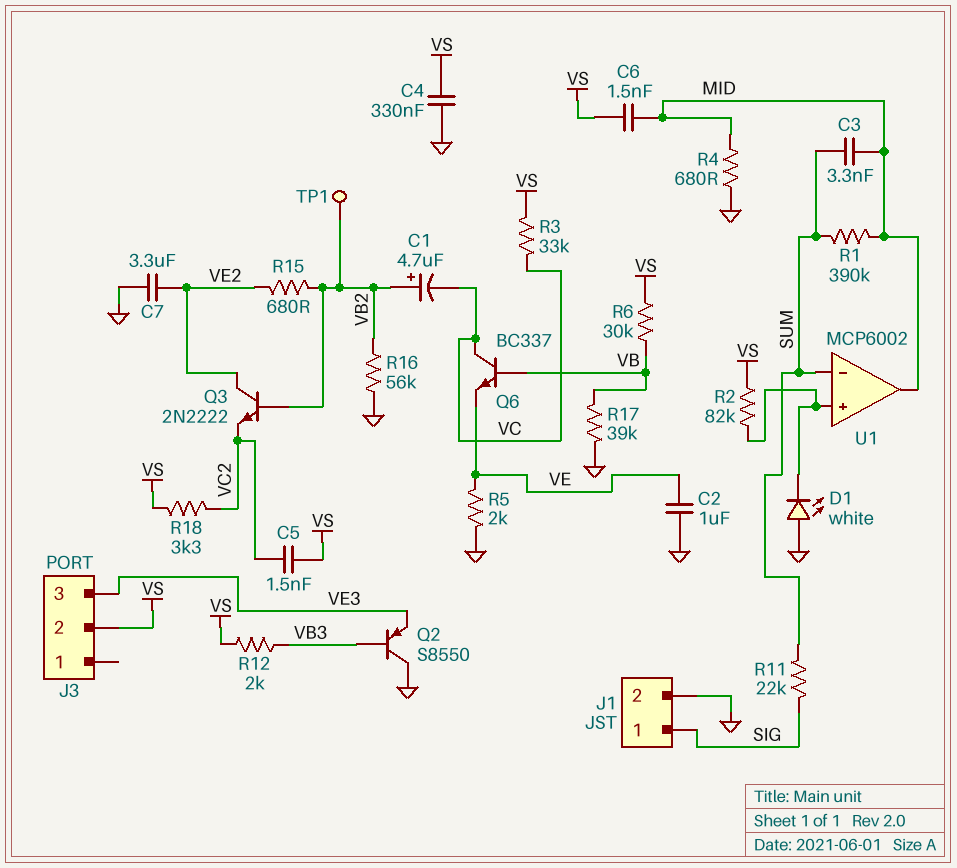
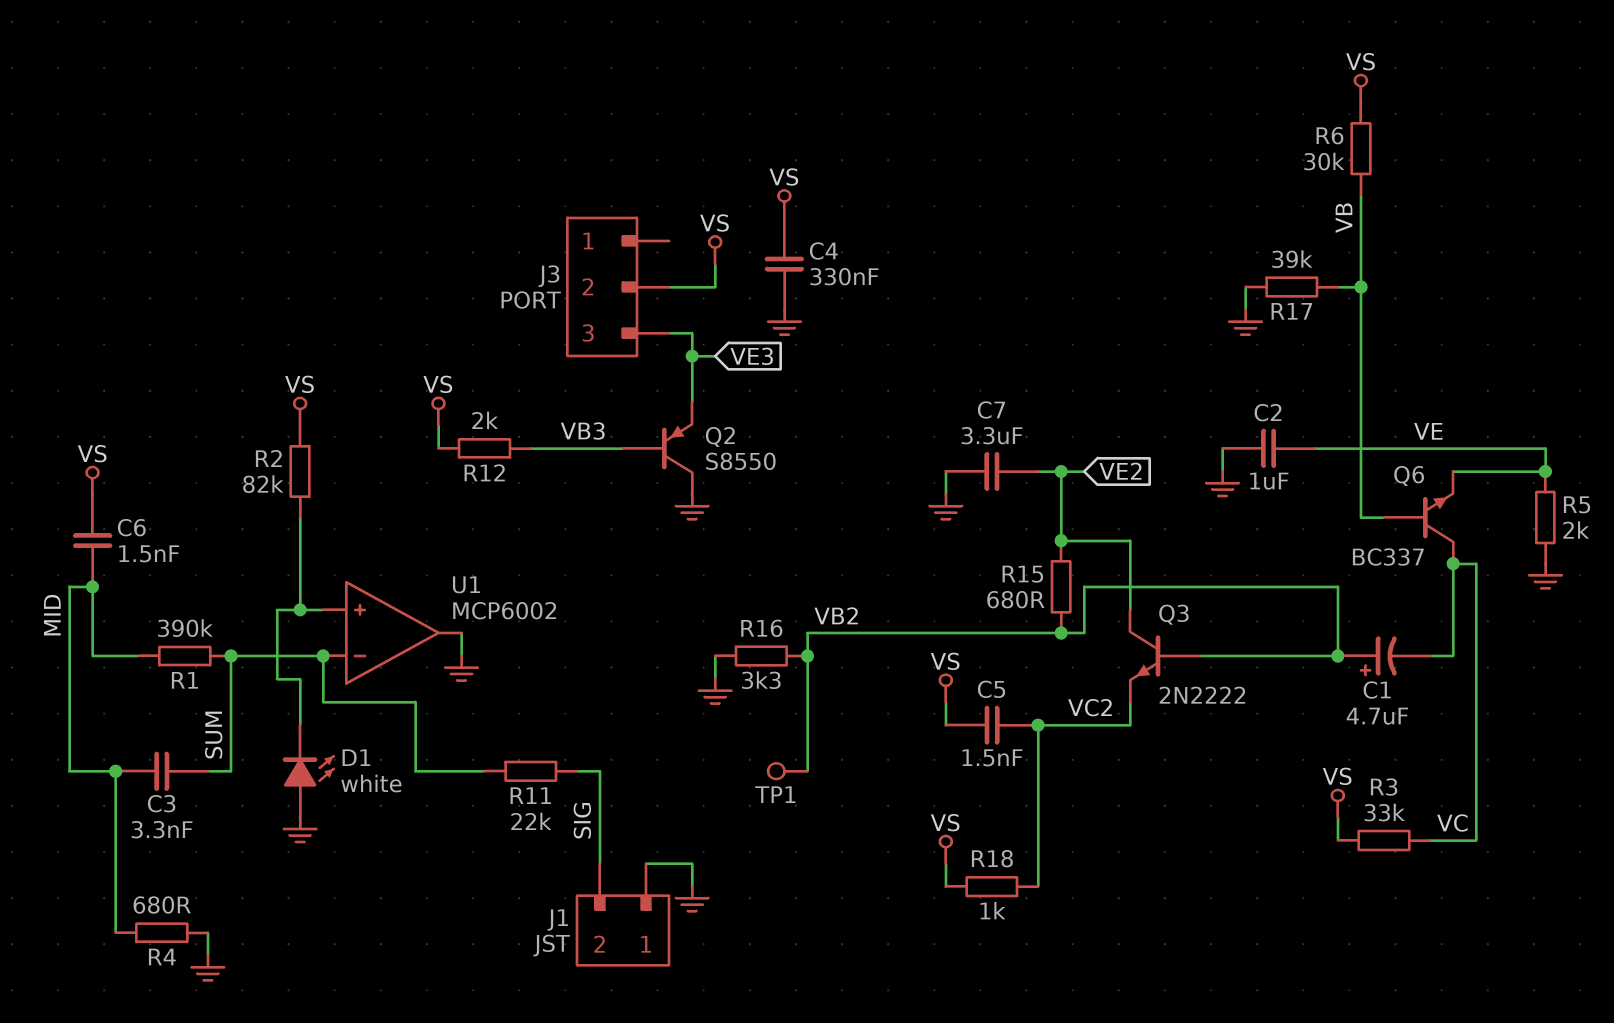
J1 pin 1: SIG -> GND
J1 pin 2: GND -> SIG
R16: 56k (GND, VB2) -> 3.3k (GND, VB2)
R18: 3.3k (VC2, VS) -> 1k (VC2, VS)
U1 pin out: MID -> GND

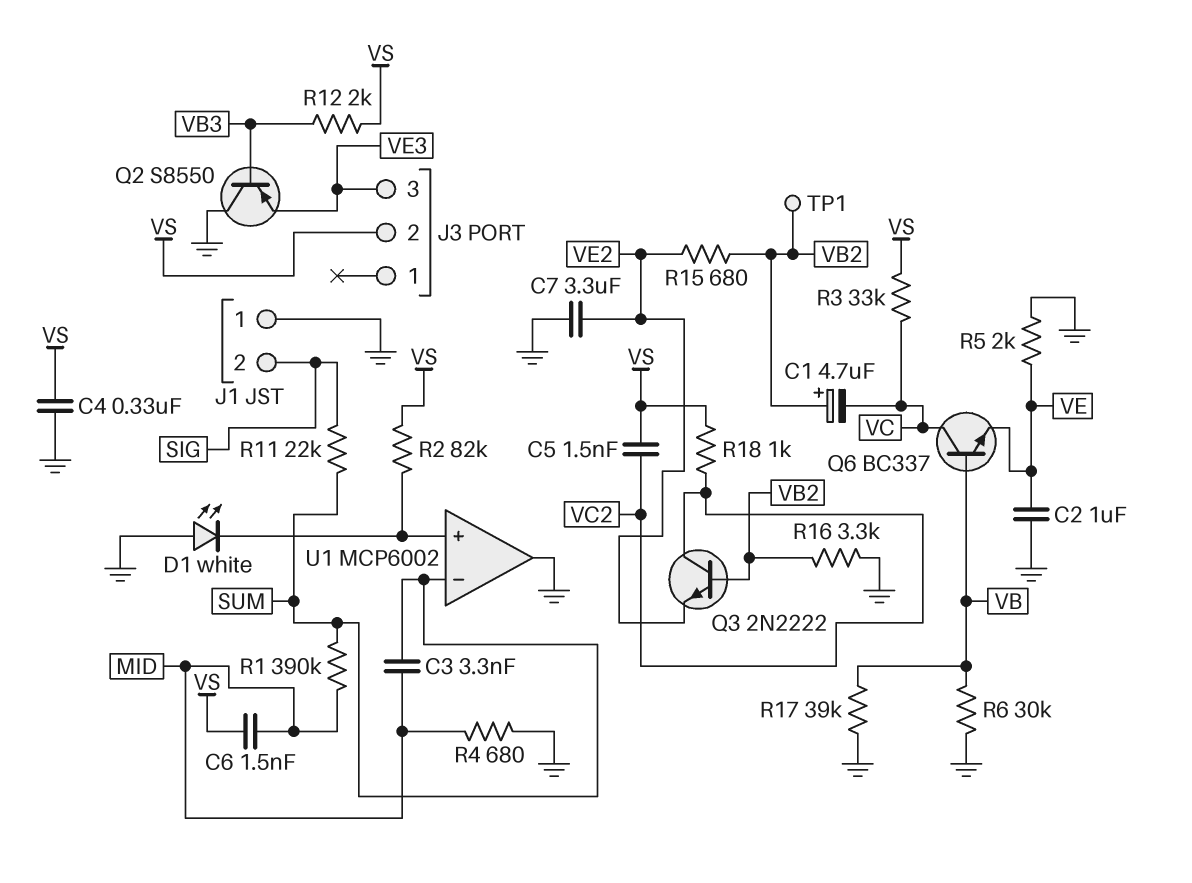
Q3: NPN 2N2222 (B VB2, C VE2, E VC2) -> NPN 2N2222 (B VB2, C VC2, E VE2)
R6: 30k (VB, VS) -> 30k (GND, VB)

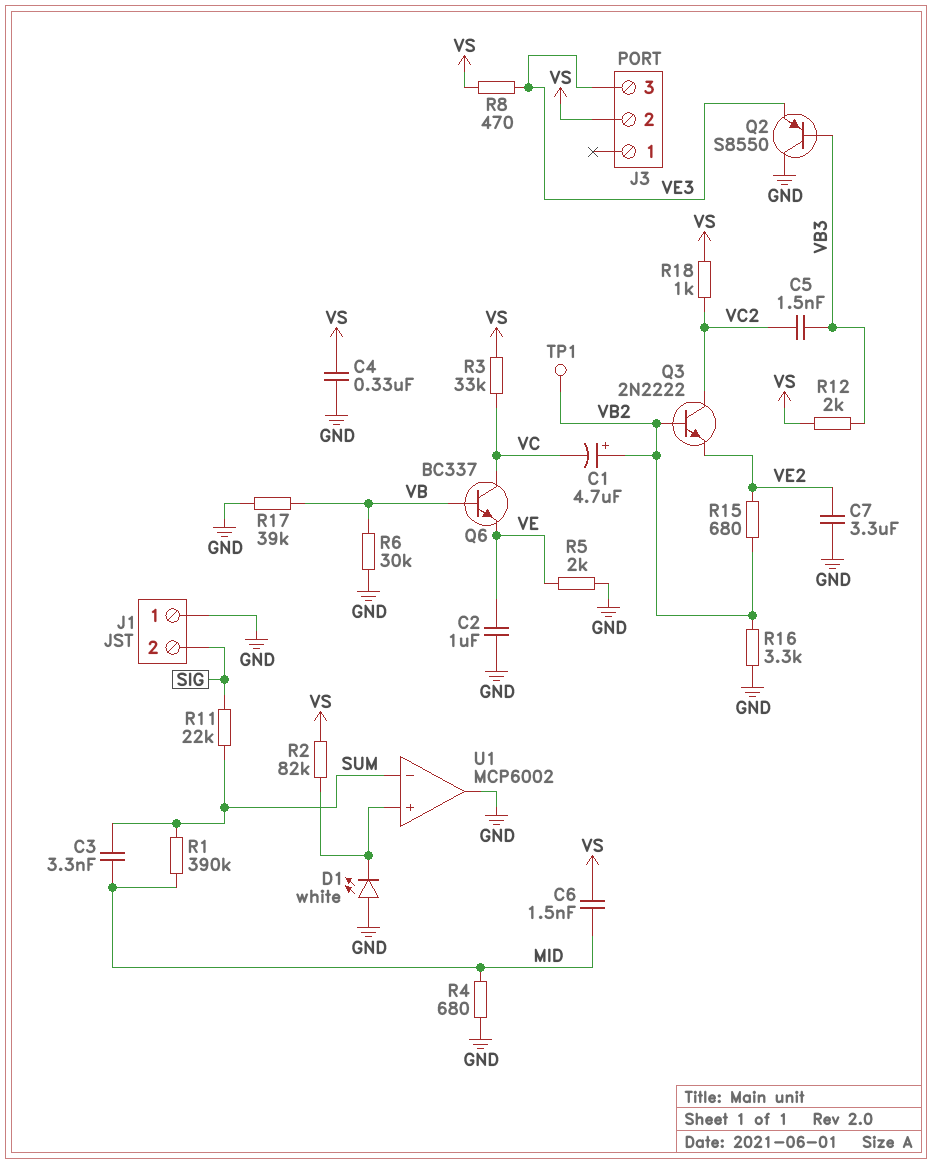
C5: 1.5nF (VC2, VS) -> 1.5nF (VB3, VC2)
R8: none -> 470 (VE3, VS)

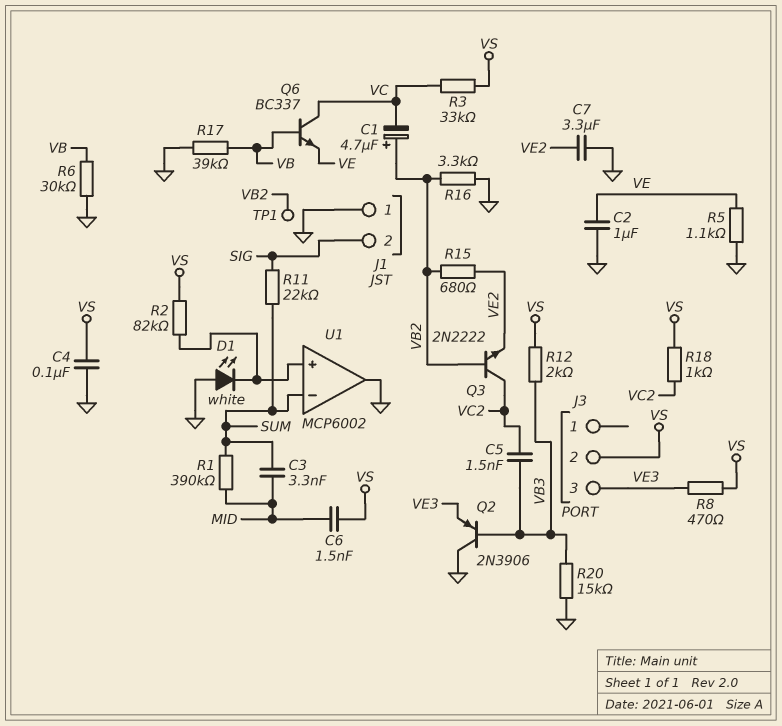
C4: 330nF (GND, VS) -> 100nF (GND, VS)
Q2: PNP S8550 (B VB3, C GND, E VE3) -> PNP 2N3906 (B VB3, C GND, E VE3)
R4: 680 (GND, MID) -> none
R5: 2k (GND, VE) -> 1.1k (GND, VE)
R20: none -> 15k (GND, VB3)

